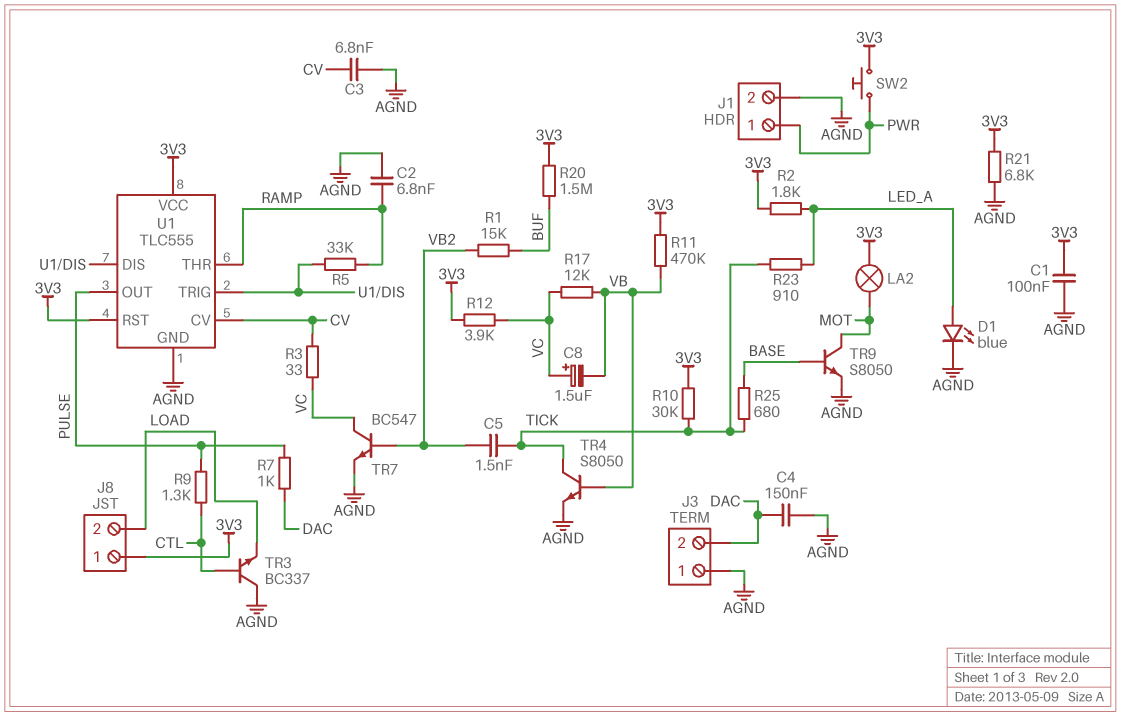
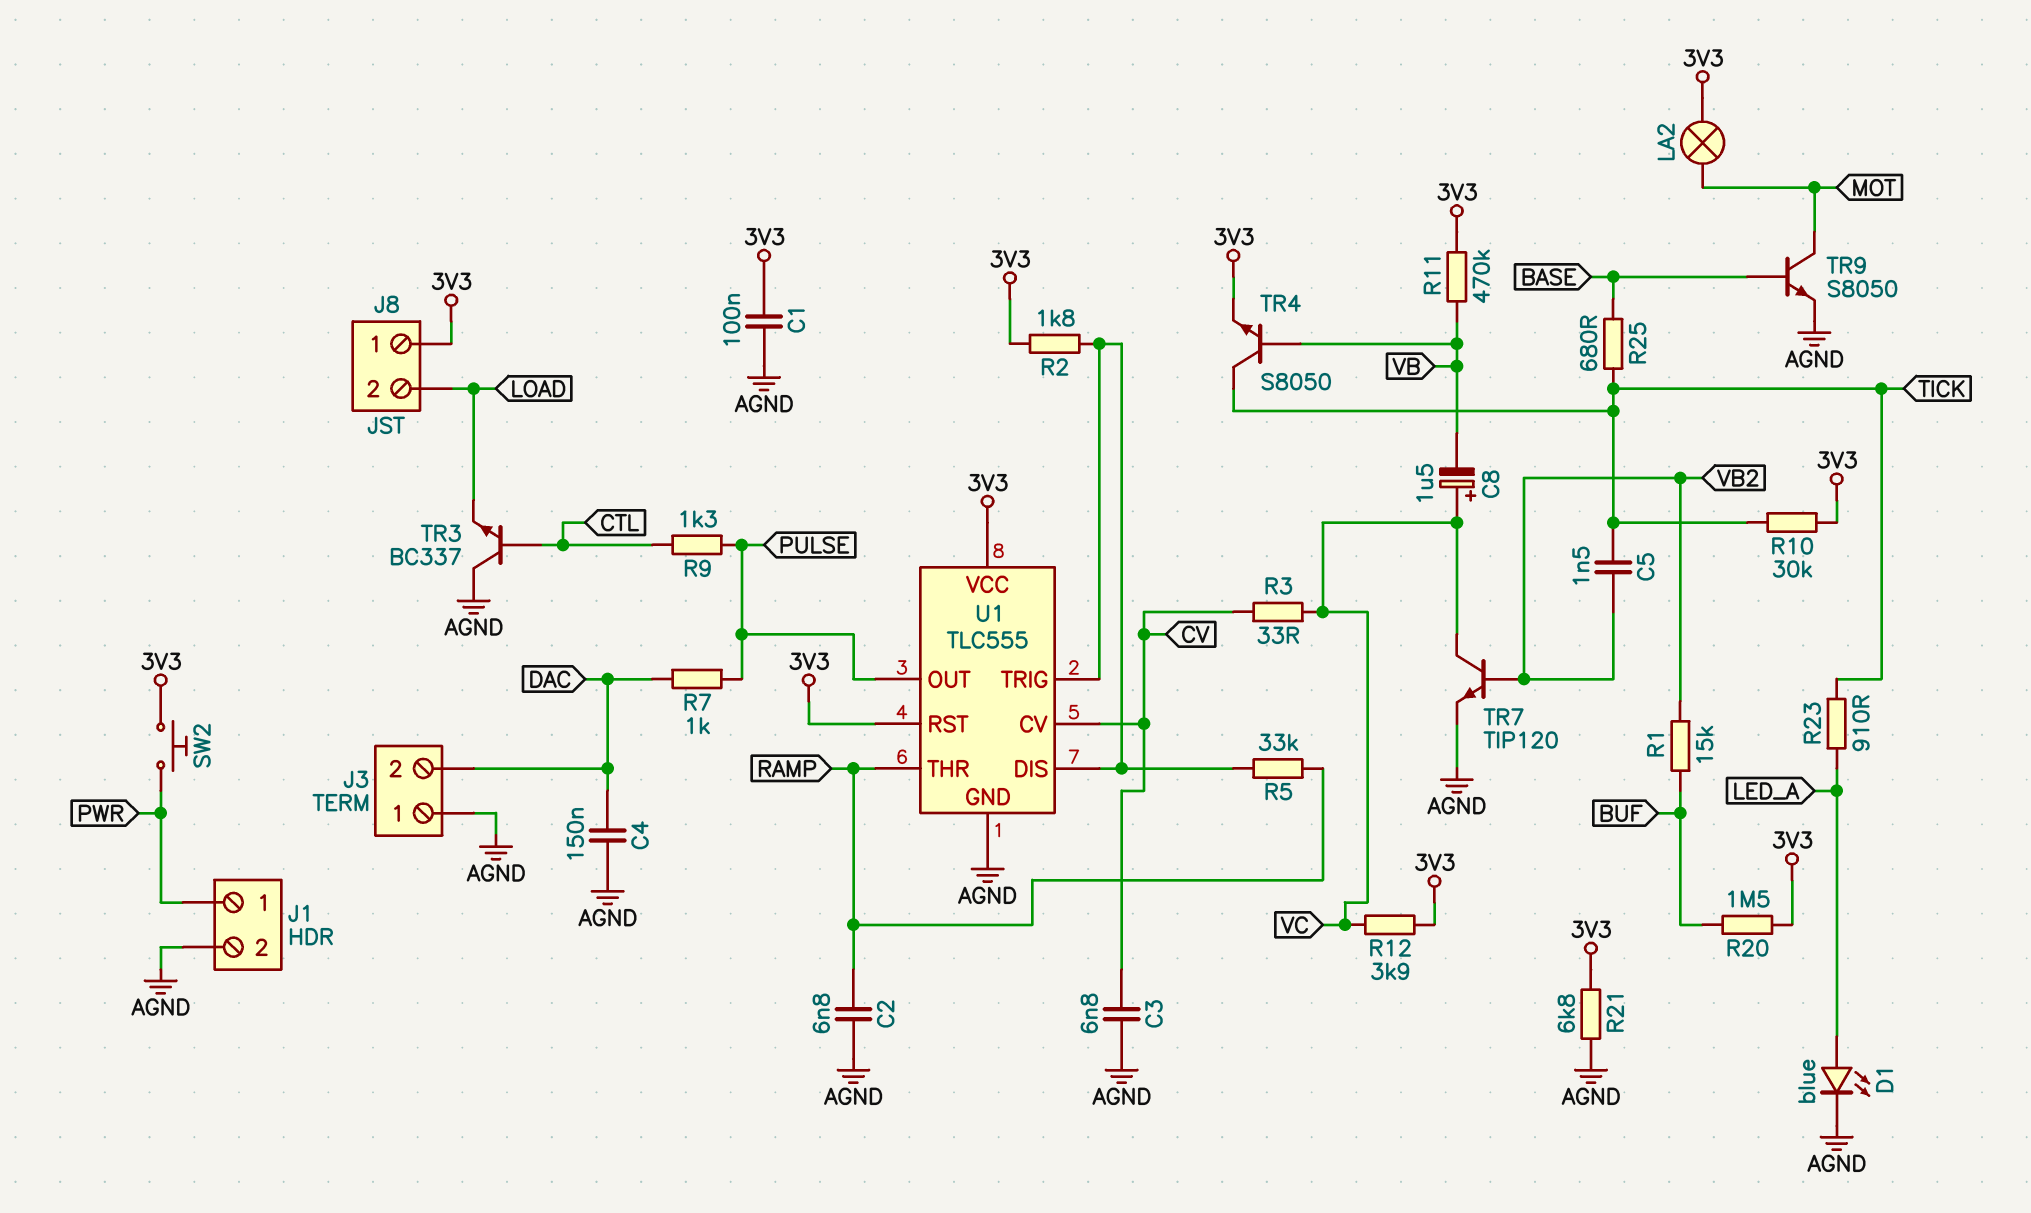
R2: 1.8k (3V3, LED_A) -> 1.8k (3V3, U1/DIS)
R17: 12k (VB, VC) -> none
TR4: NPN S8050 (B VB, C TICK, E AGND) -> NPN S8050 (B VB, C TICK, E 3V3)
TR7: NPN BC547 (B VB2, C VC, E AGND) -> NPN TIP120 (B VB2, C VC, E AGND)

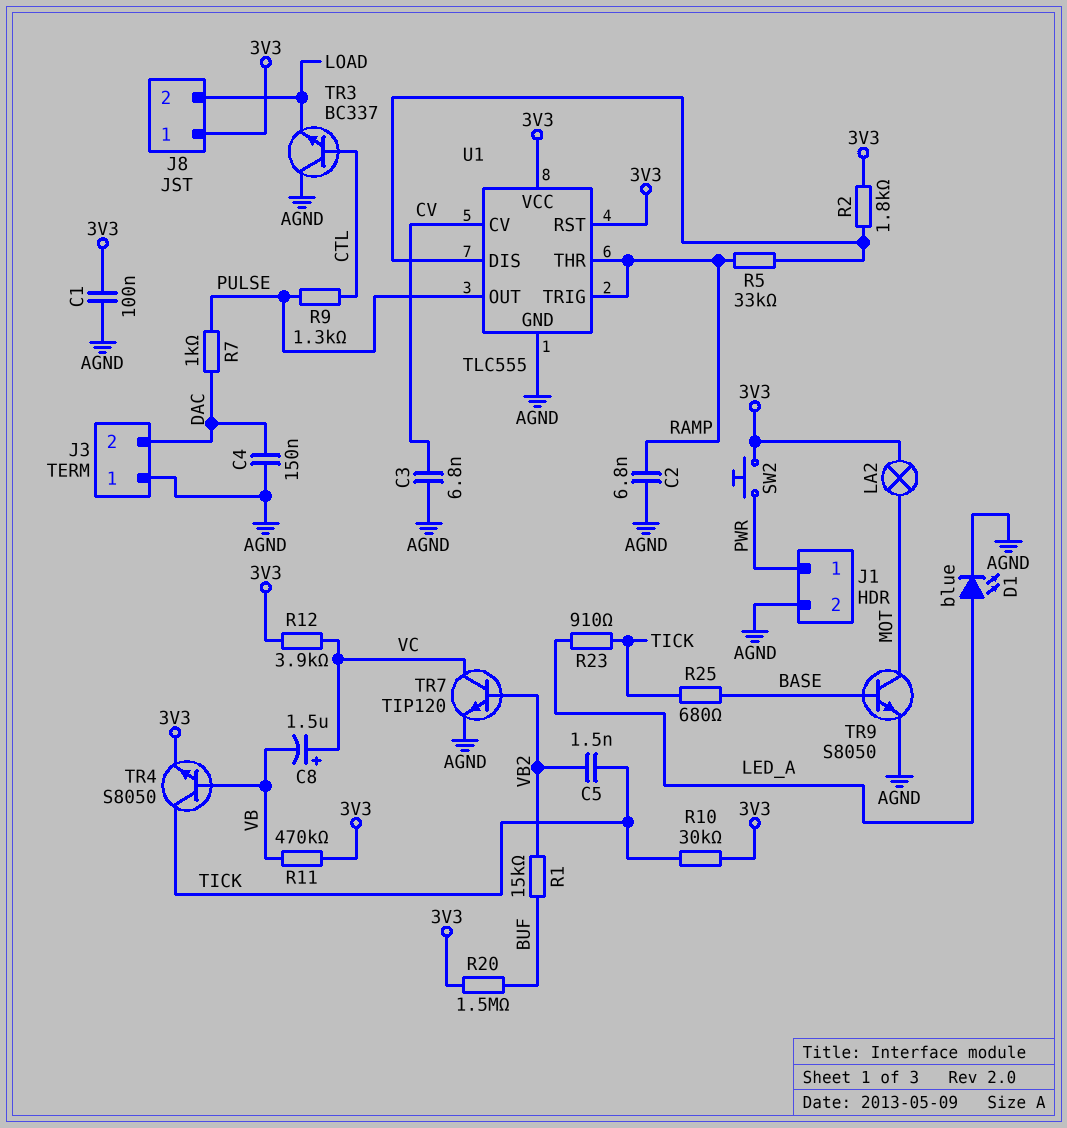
R3: 33 (CV, VC) -> none
R21: 6.8k (3V3, AGND) -> none
U1 pin TRIG: U1/DIS -> RAMP

